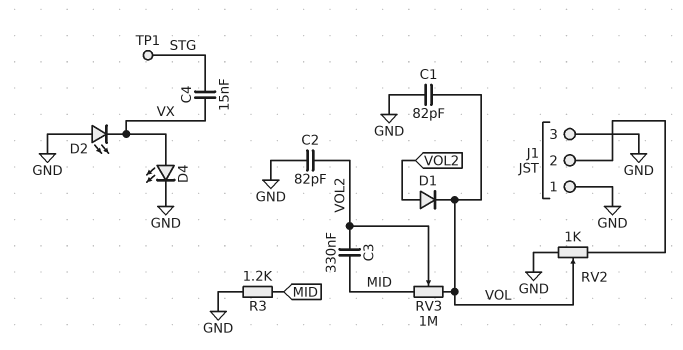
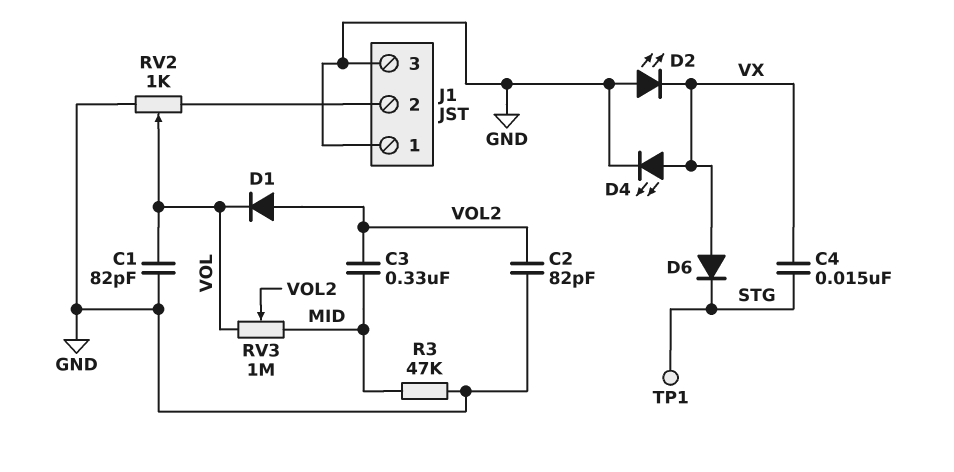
D6: none -> diode (A VX, K STG)
R3: 1.2k (GND, MID) -> 47k (GND, MID)

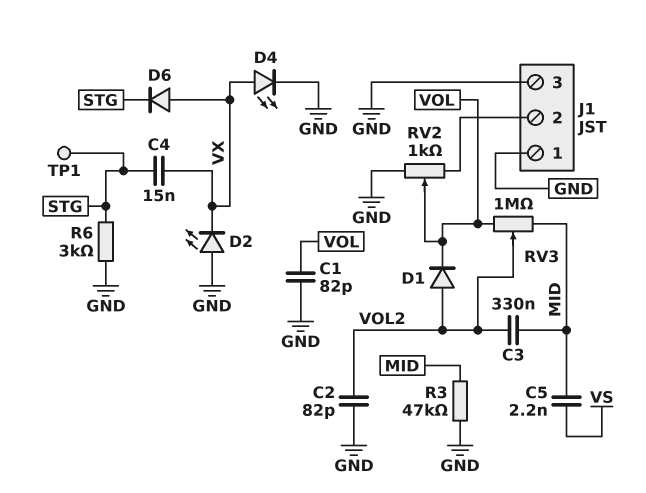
C5: none -> 2.2nF (MID, VS)
R6: none -> 3k (GND, STG)

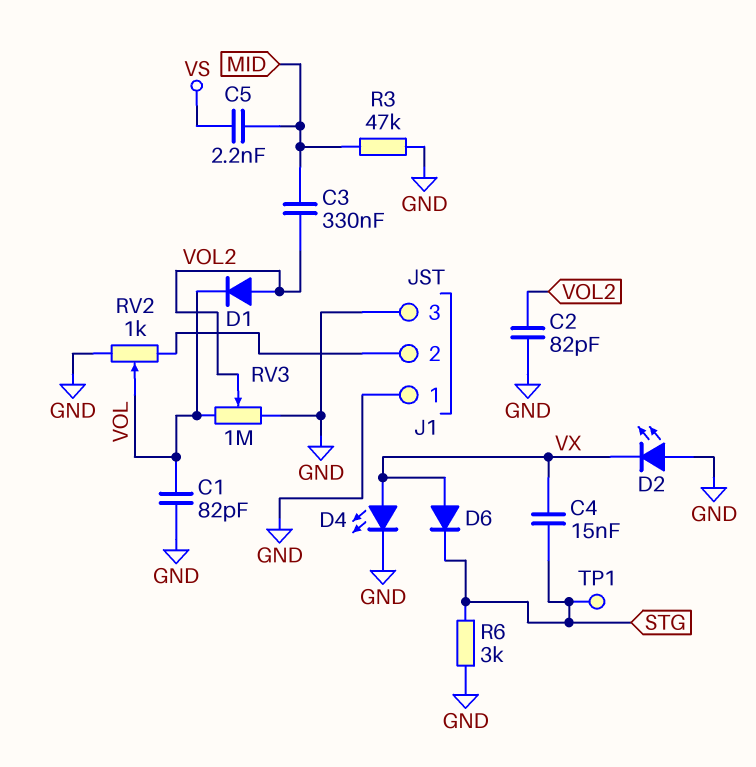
RV3: 1M (MID, VOL, wiper VOL2) -> 1M (GND, VOL, wiper VOL2)

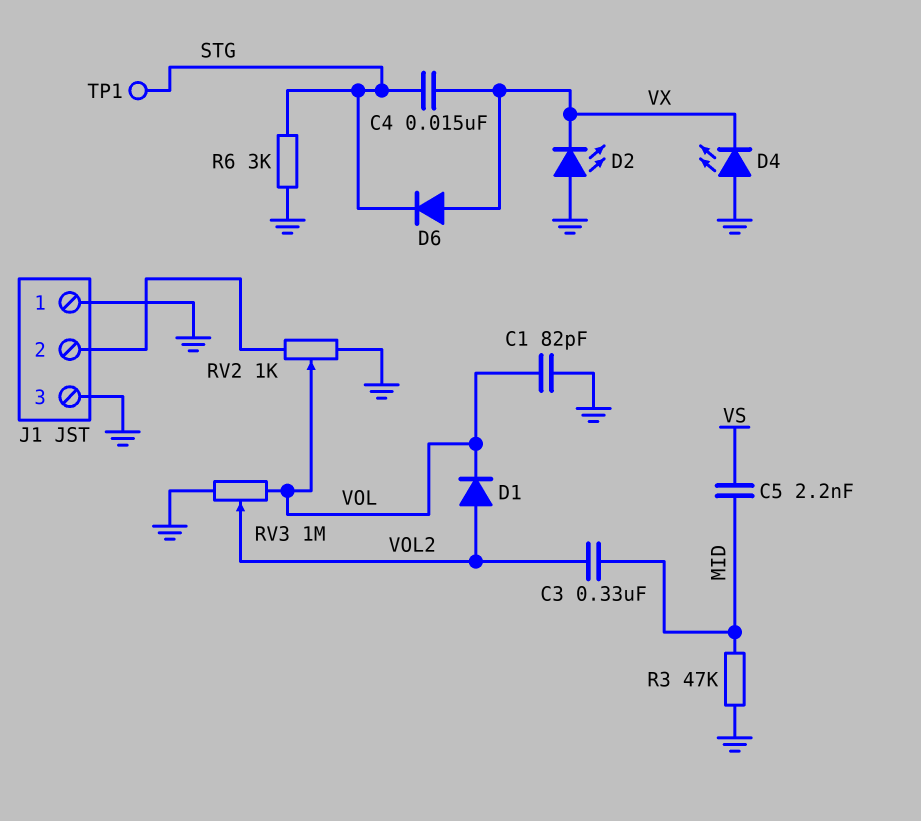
C2: 82pF (GND, VOL2) -> none
D4: LED (A VX, K GND) -> LED (A GND, K VX)

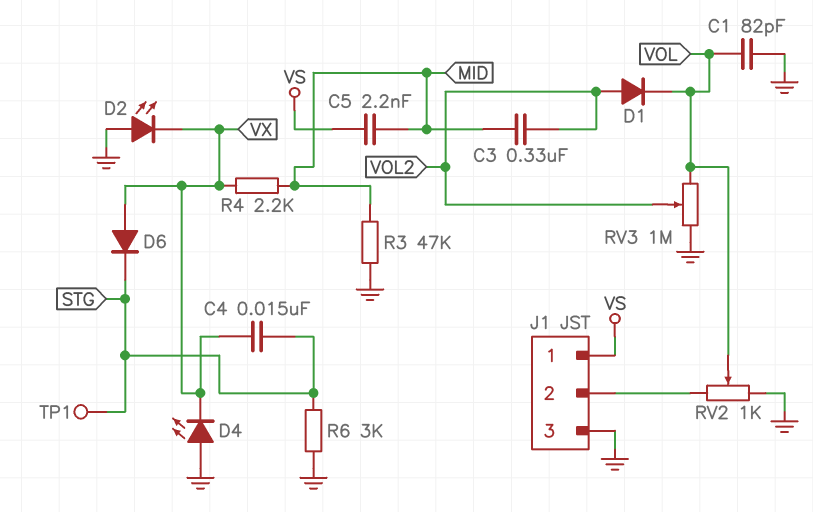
J1 pin 1: GND -> VS
R4: none -> 2.2k (MID, VX)

